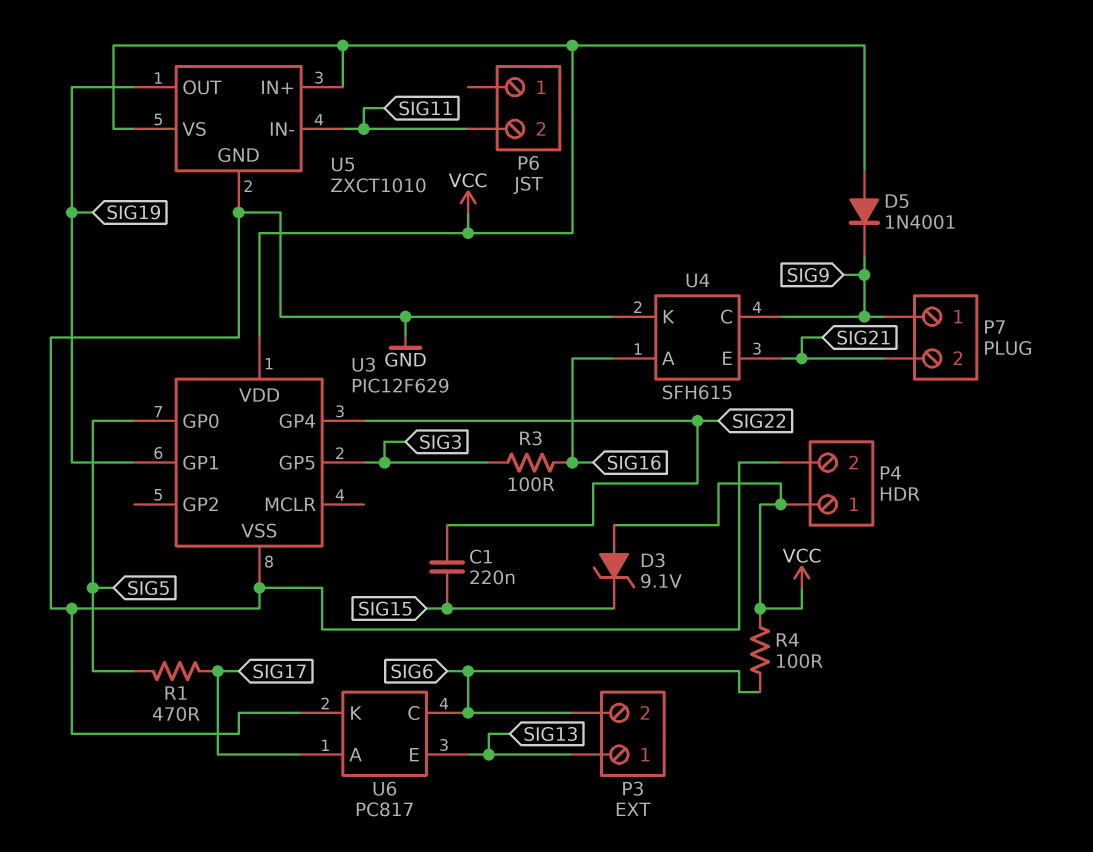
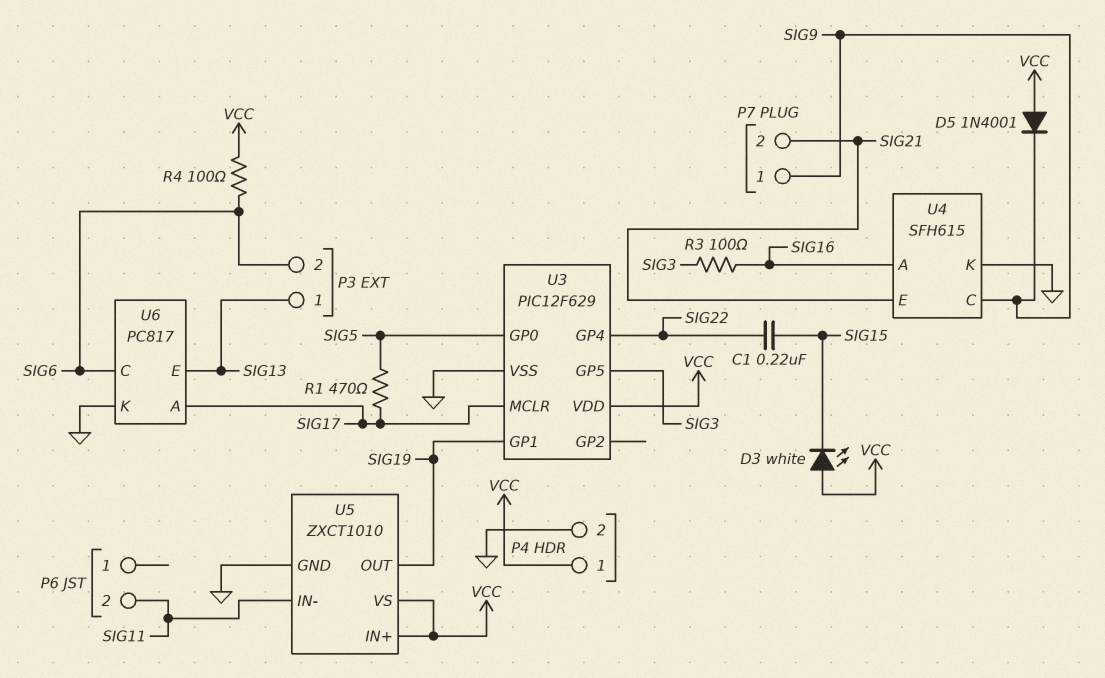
D3: zener 9.1V (A VCC, K SIG15) -> LED white (A VCC, K SIG15)
U3 pin MCLR: none -> SIG17

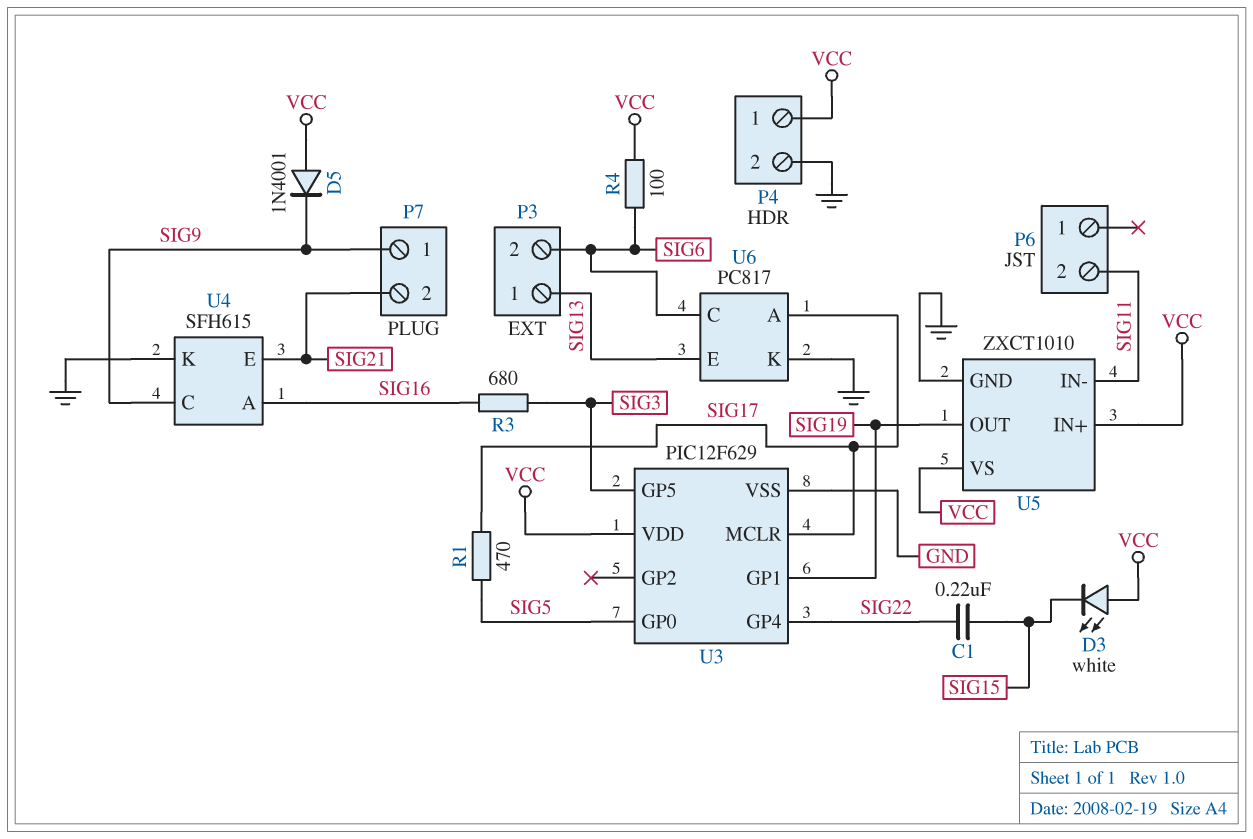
R3: 100 (SIG3, SIG16) -> 680 (SIG3, SIG16)

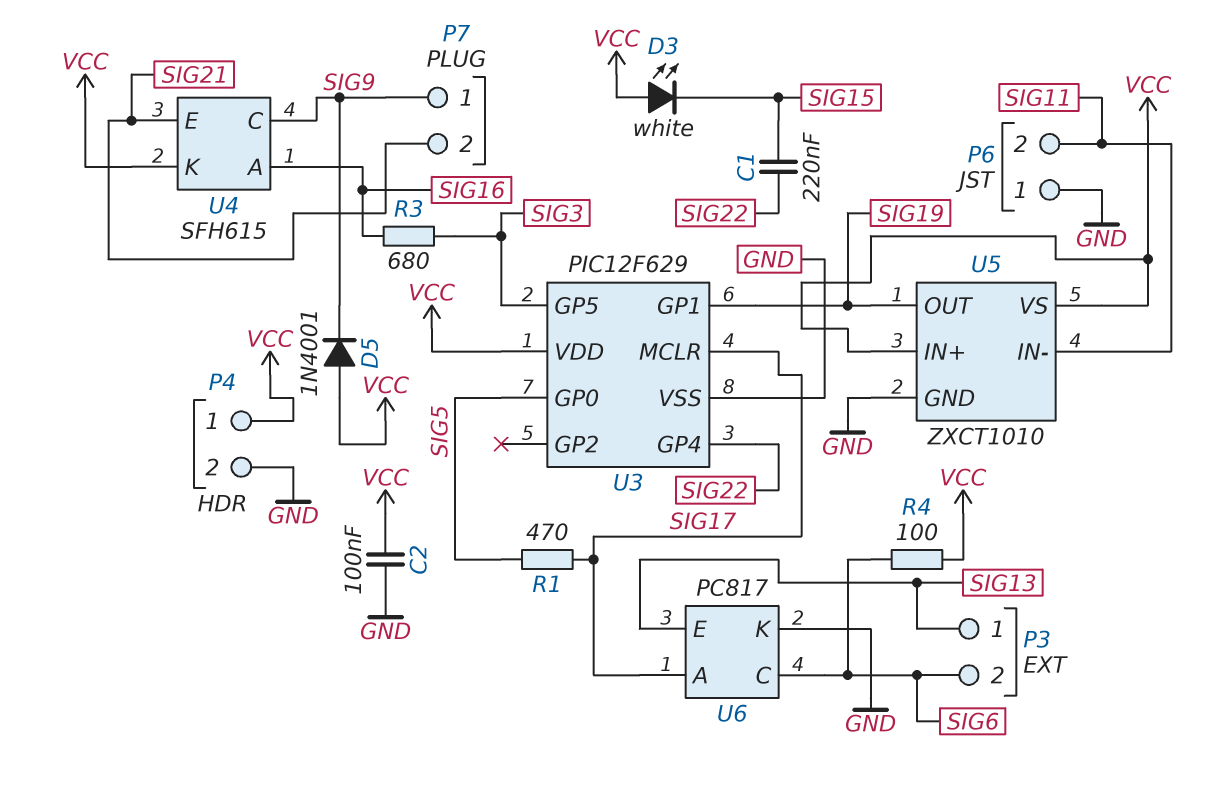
C2: none -> 100nF (GND, VCC)
P6 pin 1: none -> GND
U4 pin K: GND -> VCC

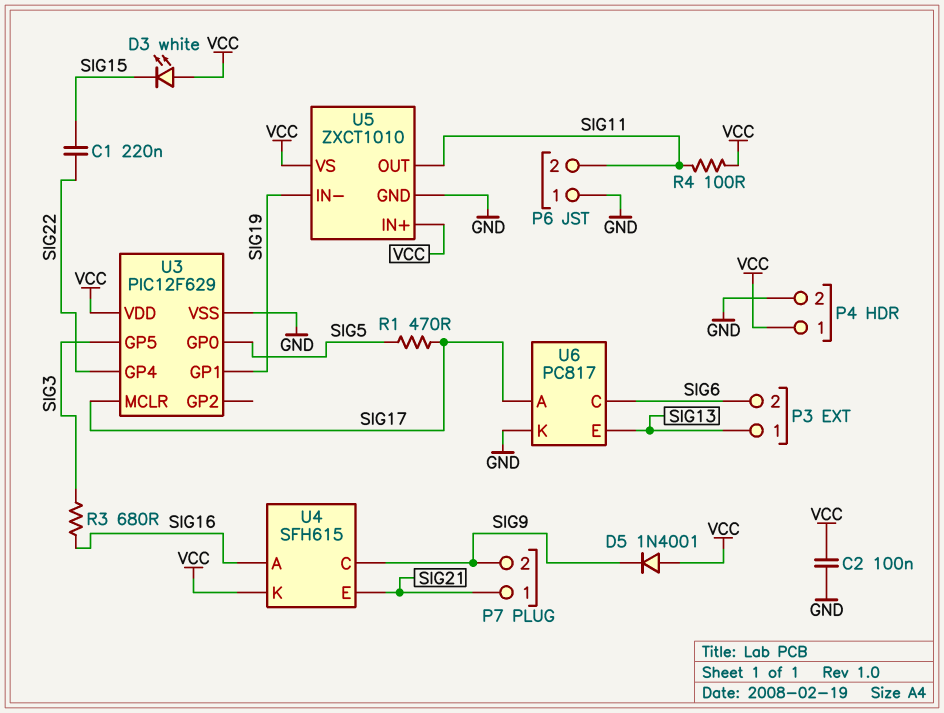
P7 pin 1: SIG9 -> SIG21
P7 pin 2: SIG21 -> SIG9
R4: 100 (SIG6, VCC) -> 100 (SIG11, VCC)
U5 pin IN-: SIG11 -> SIG19
U5 pin OUT: SIG19 -> SIG11

